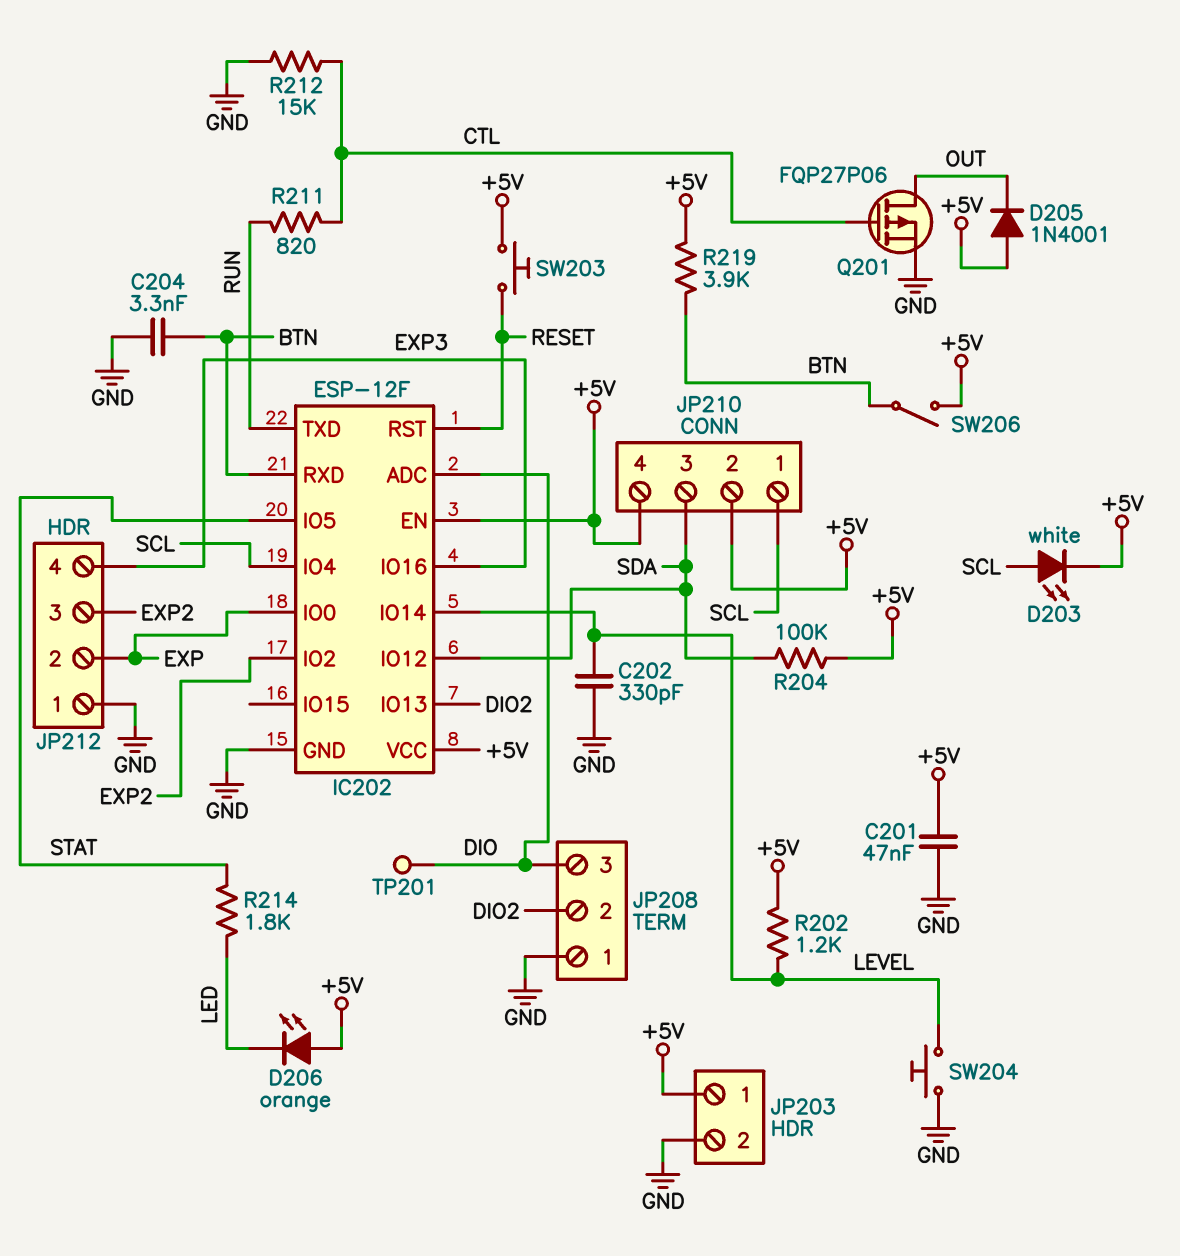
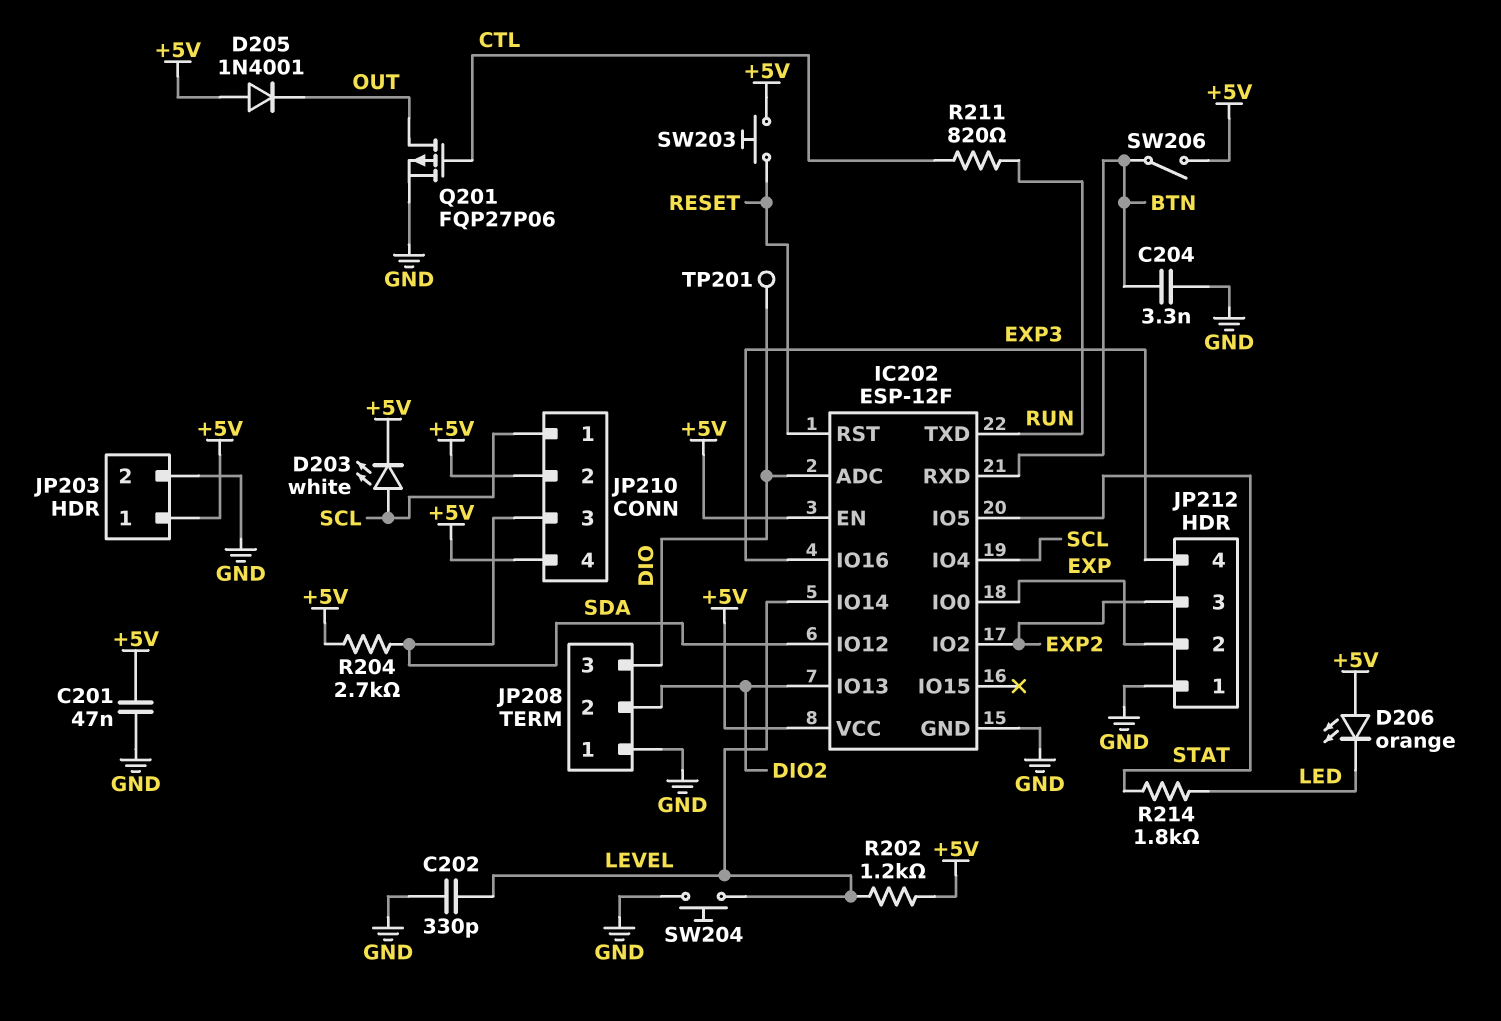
R204: 100k (+5V, SDA) -> 2.7k (+5V, SDA)
R212: 15k (CTL, GND) -> none
R219: 3.9k (+5V, BTN) -> none

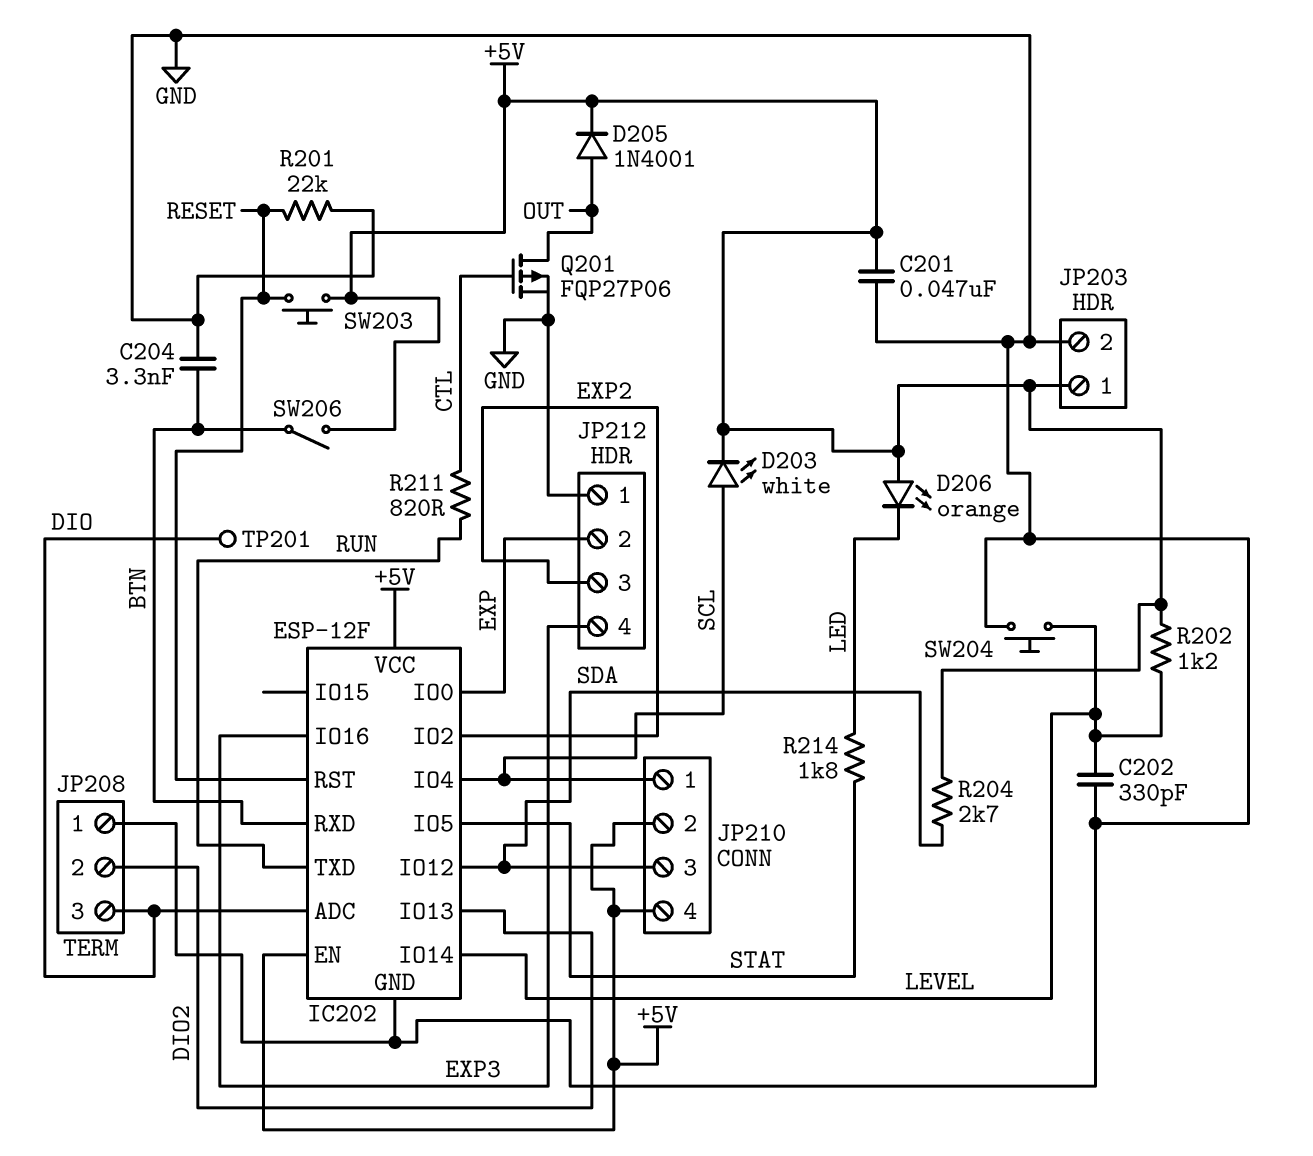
D205: diode 1N4001 (A +5V, K OUT) -> diode 1N4001 (A OUT, K +5V)
R201: none -> 22k (GND, RESET)

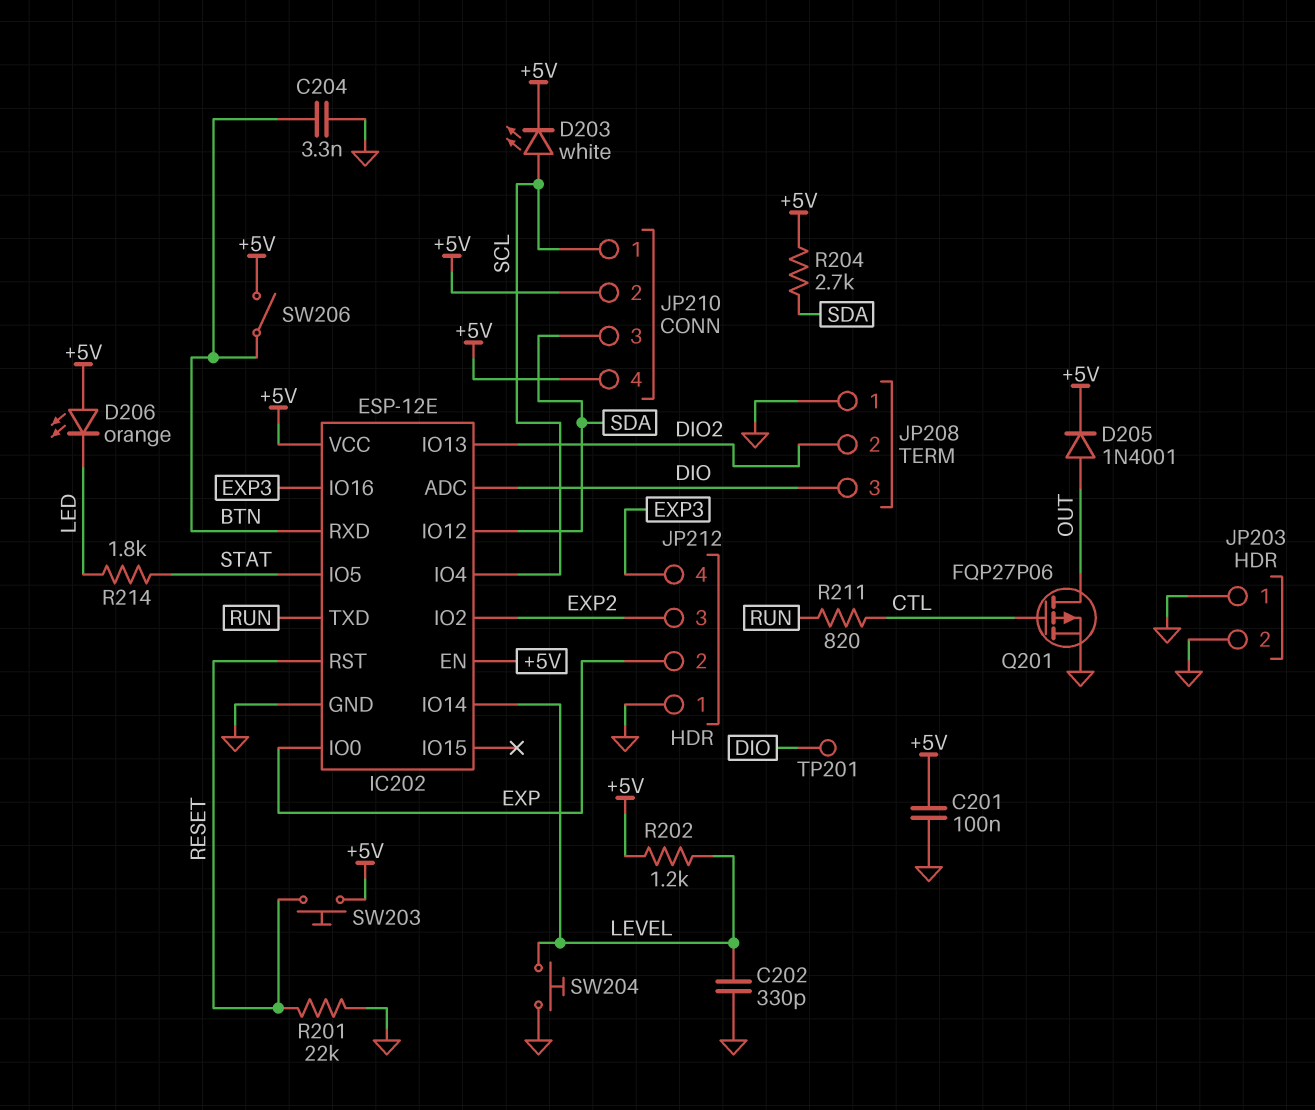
C201: 47nF (+5V, GND) -> 100nF (+5V, GND)
IC202: ESP-12F -> ESP-12E
JP203 pin 1: +5V -> GND

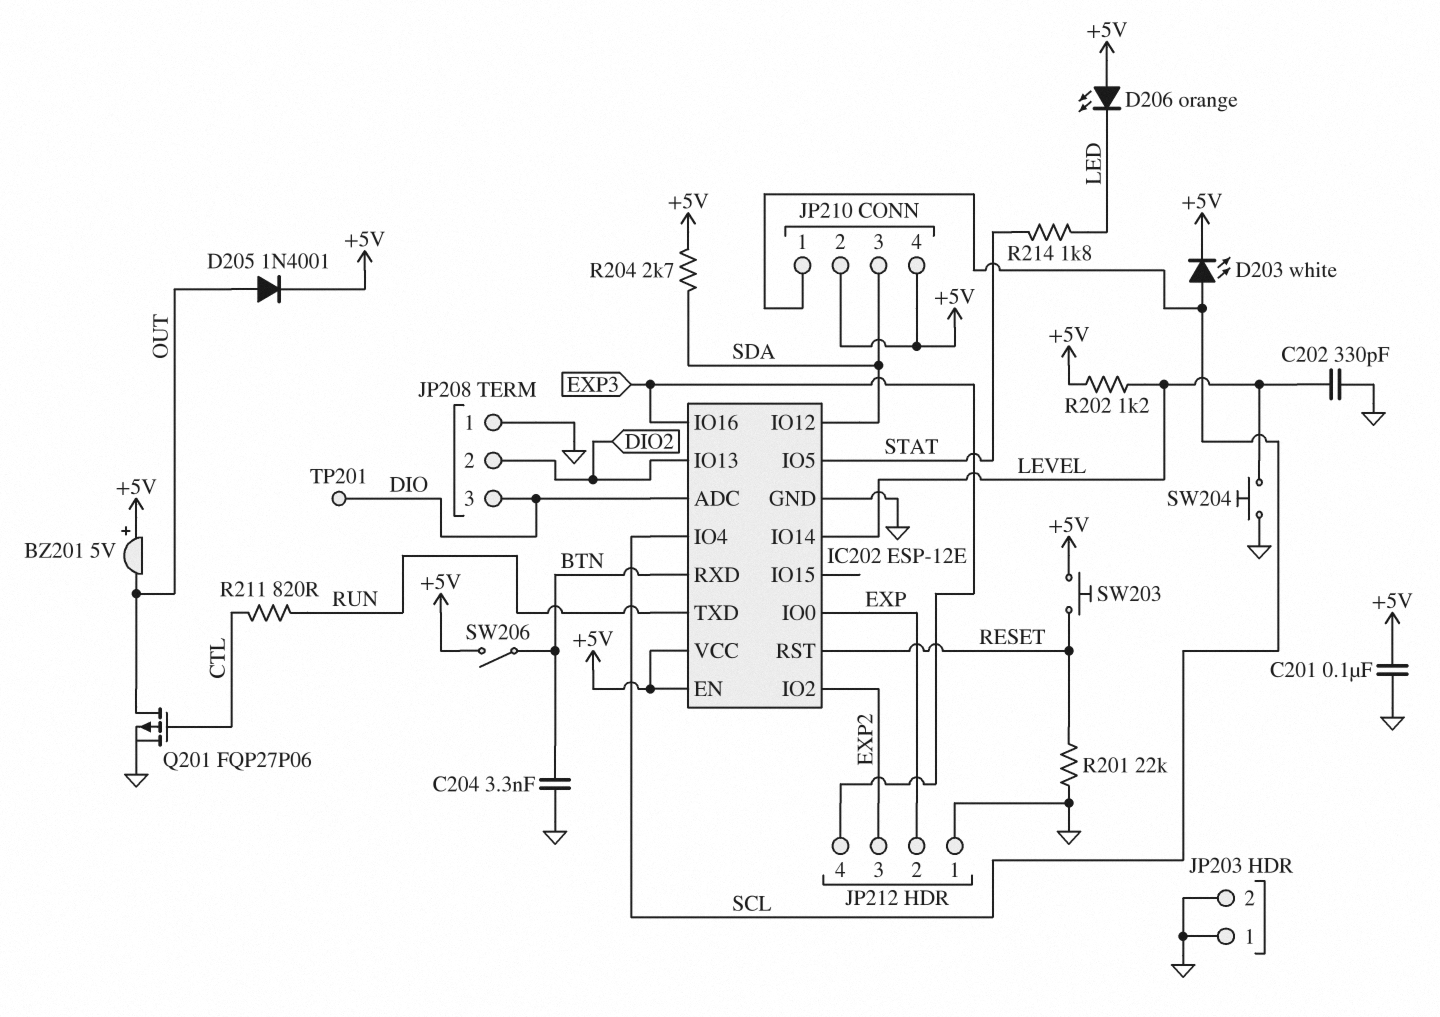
BZ201: none -> buzzer 5V (plus +5V, minus OUT)

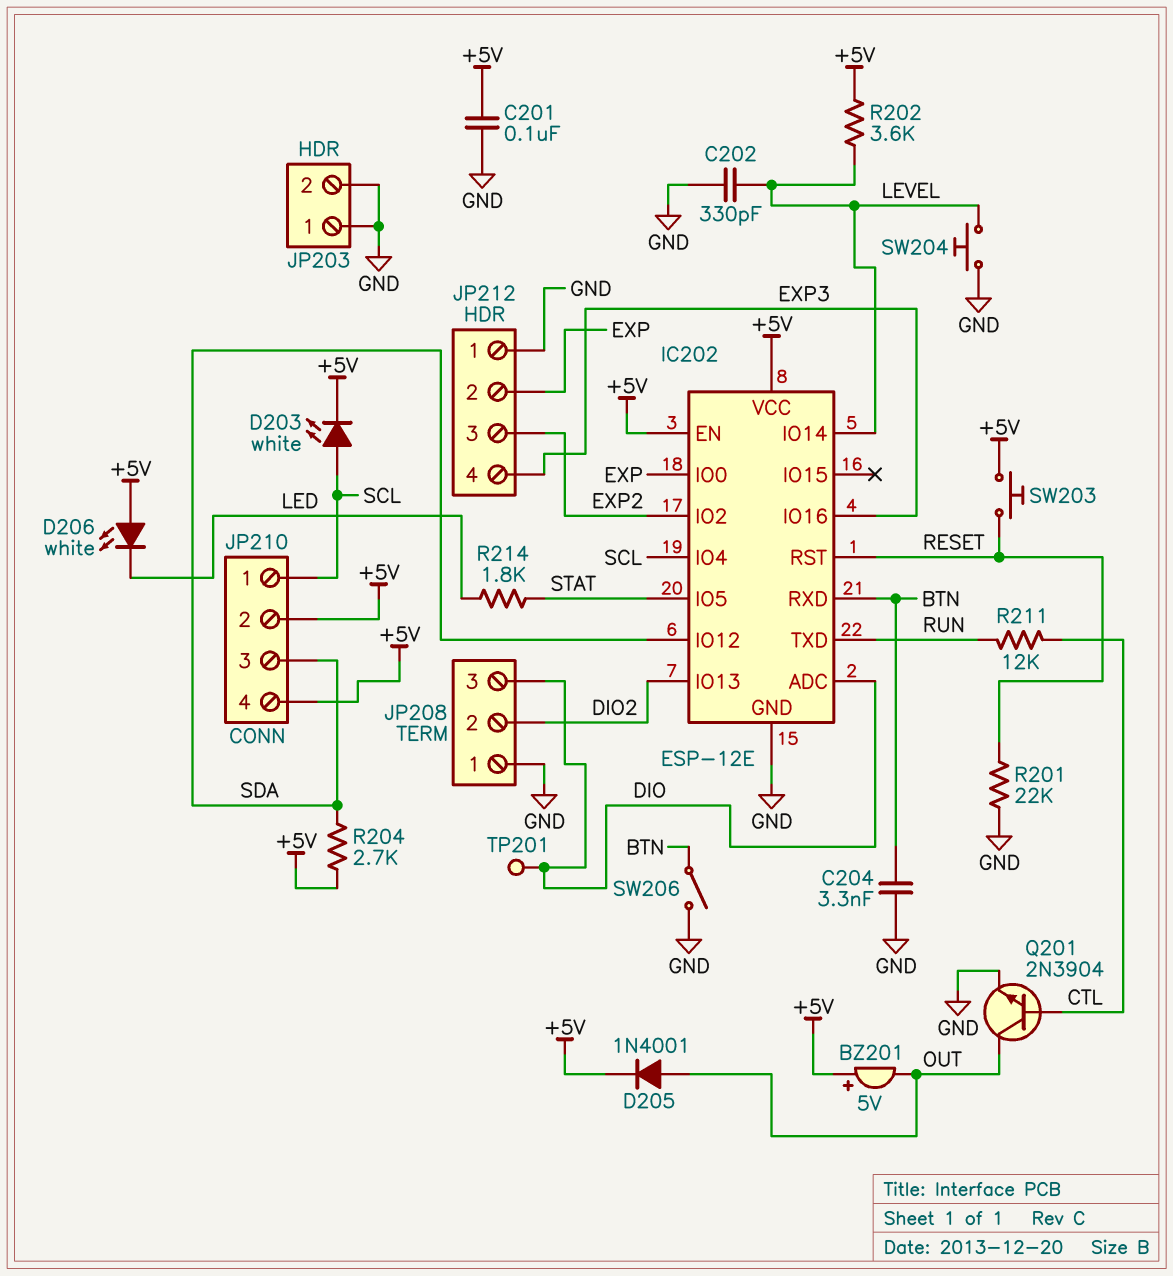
D206: LED orange (A +5V, K LED) -> LED white (A +5V, K LED)
Q201: PMOS FQP27P06 (G CTL, D OUT, S GND) -> NPN 2N3904 (B CTL, C OUT, E GND)
R202: 1.2k (+5V, LEVEL) -> 3.6k (+5V, LEVEL)
R211: 820 (CTL, RUN) -> 12k (CTL, RUN)
SW206: switch (+5V, BTN) -> switch (BTN, GND)

